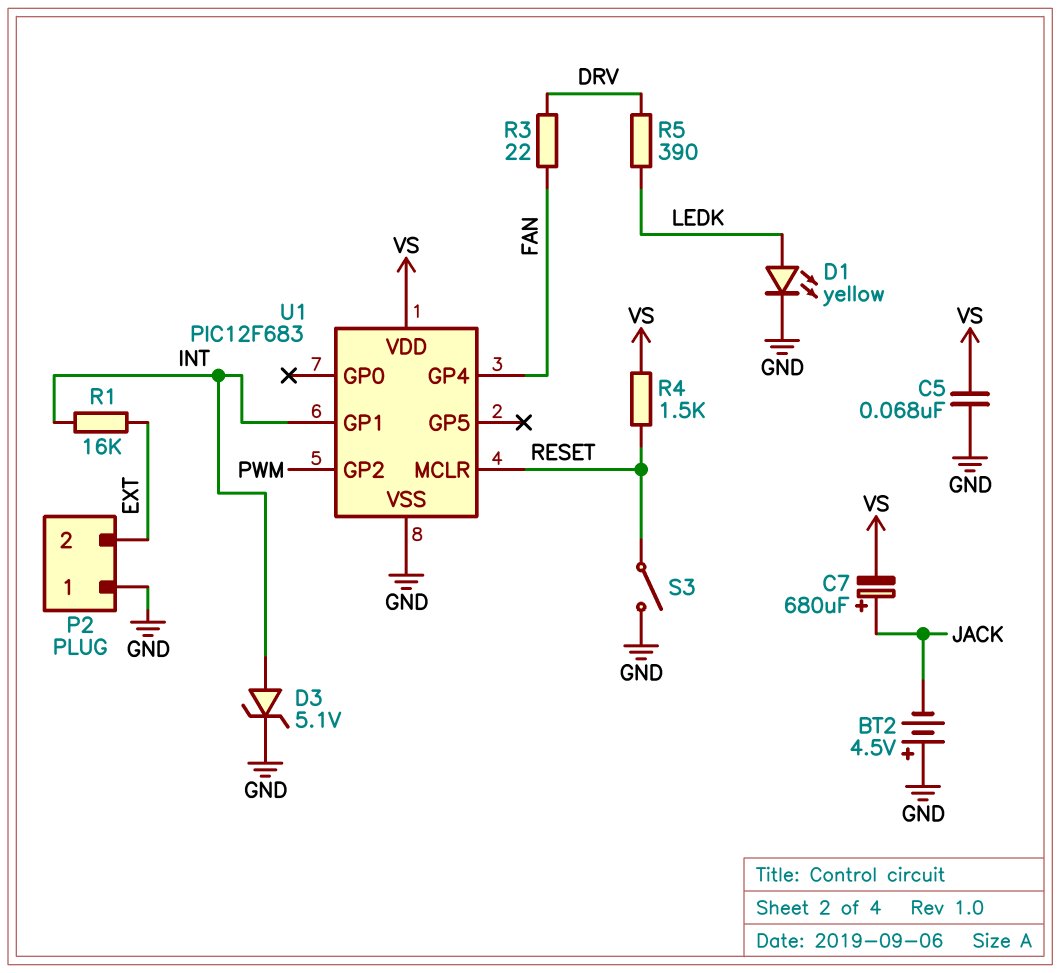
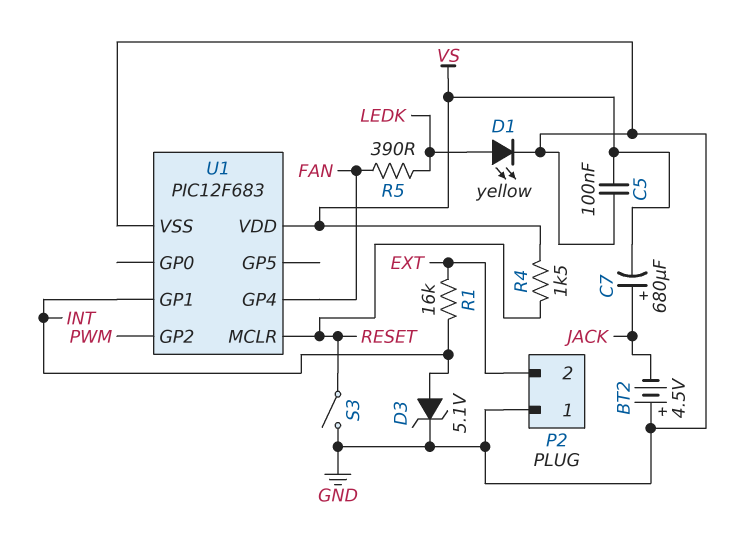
C5: 68nF (GND, VS) -> 100nF (GND, VS)
R3: 22 (DRV, FAN) -> none
R5: 390 (DRV, LEDK) -> 390 (FAN, LEDK)

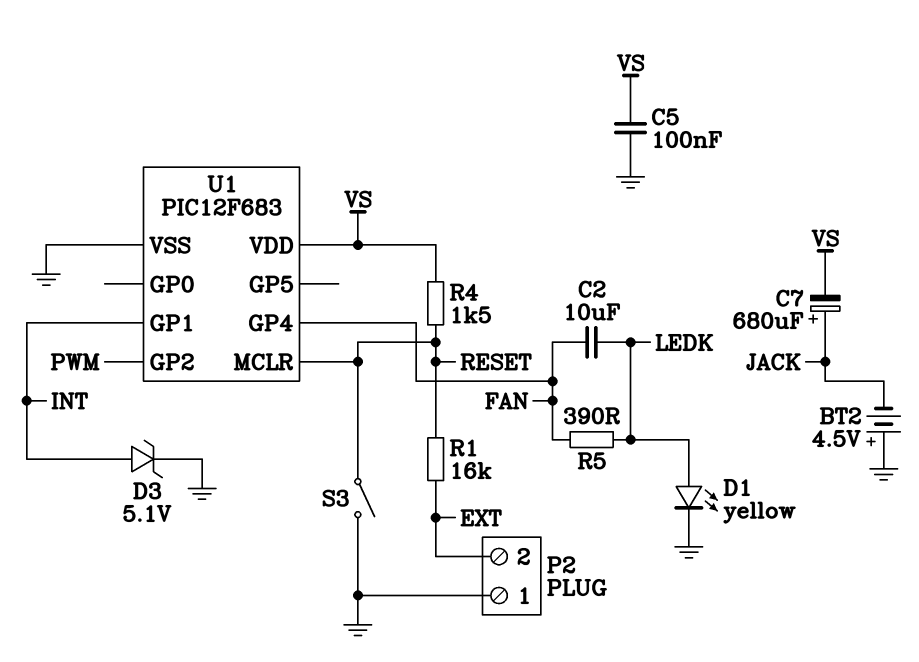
C2: none -> 10uF (FAN, LEDK)
R1: 16k (EXT, INT) -> 16k (EXT, RESET)

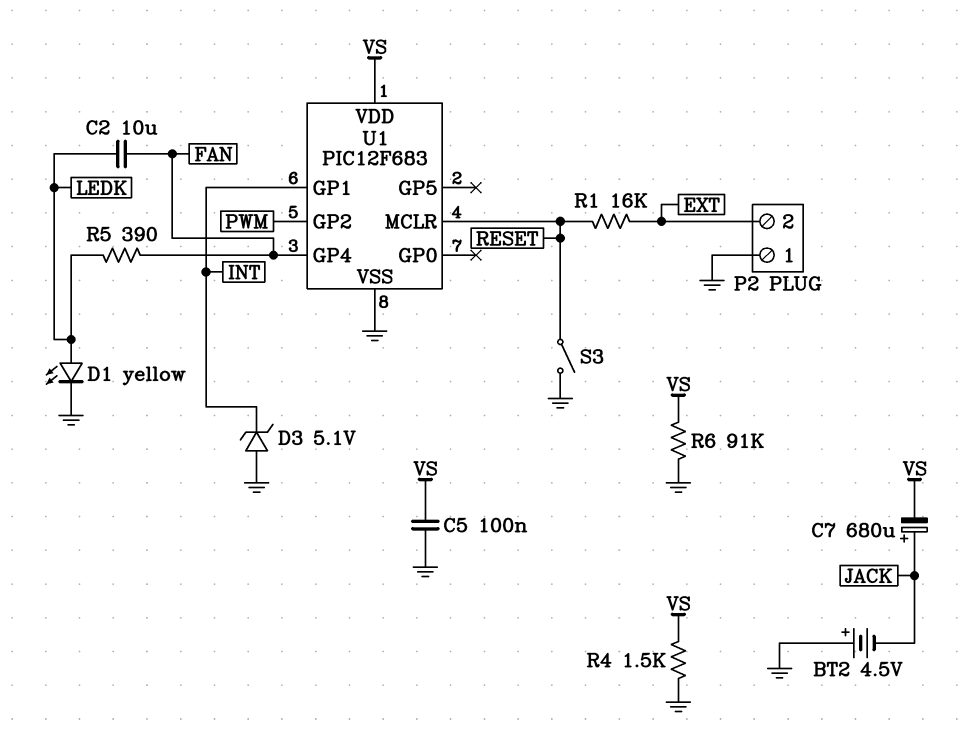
D3: zener 5.1V (A INT, K GND) -> zener 5.1V (A GND, K INT)
R4: 1.5k (RESET, VS) -> 1.5k (GND, VS)
R6: none -> 91k (GND, VS)

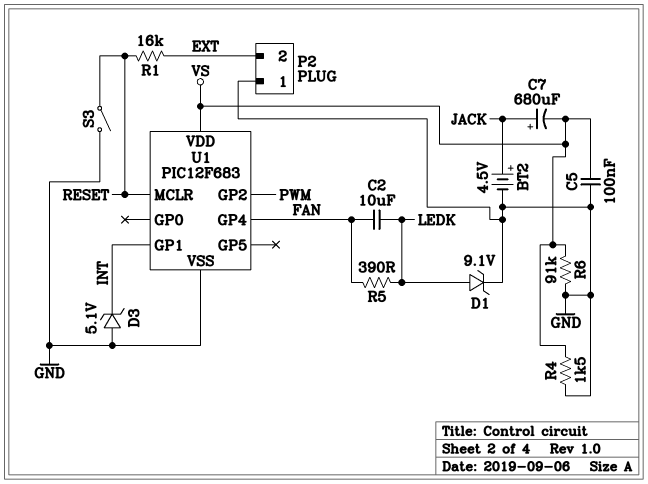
BT2: 4.5V (plus GND, minus JACK) -> 4.5V (plus JACK, minus GND)
D1: LED yellow (A LEDK, K GND) -> zener 9.1V (A LEDK, K GND)

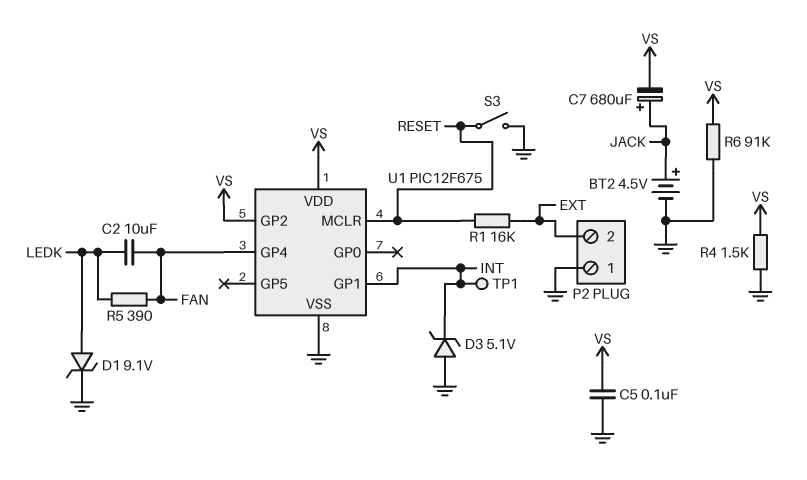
TP1: none -> test point (INT)
U1: PIC12F683 -> PIC12F675
U1 pin GP2: PWM -> VS

